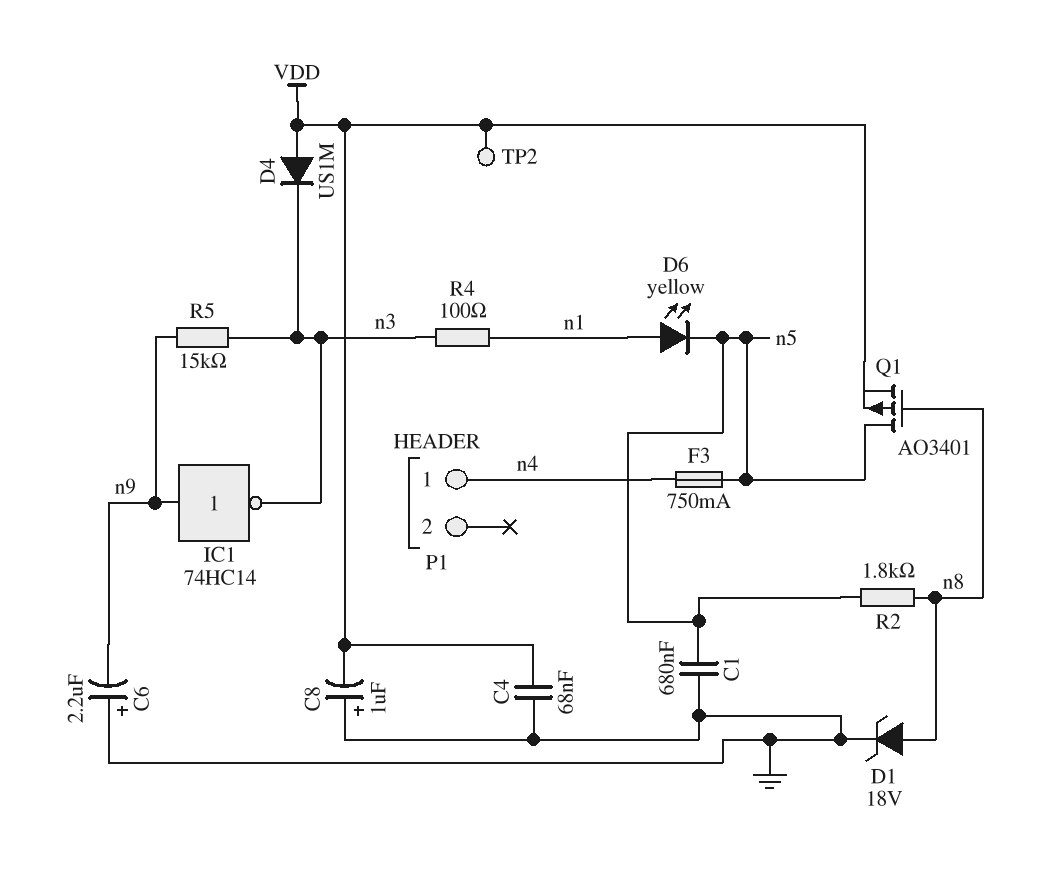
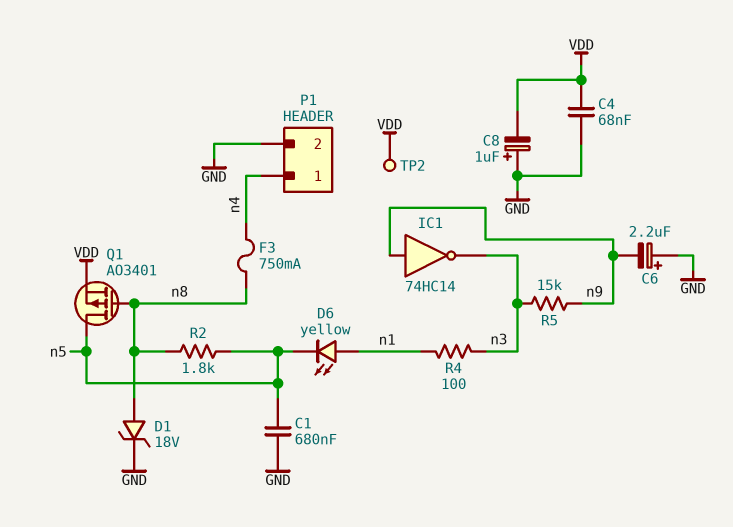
D4: diode US1M (A VDD, K n3) -> none
F3: 750mA (n4, n5) -> 750mA (n4, n8)
P1 pin 2: none -> GND

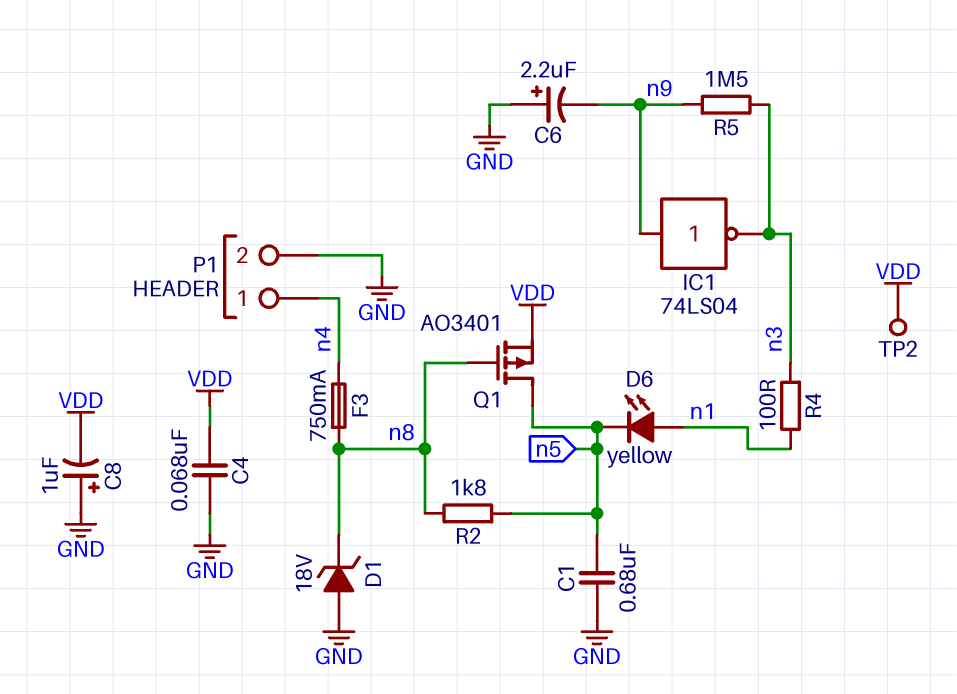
D1: zener 18V (A n8, K GND) -> zener 18V (A GND, K n8)
IC1: NOT 74HC14 (in n9, out n3) -> NOT 74LS04 (in n9, out n3)
R5: 15k (n3, n9) -> 1.5M (n3, n9)

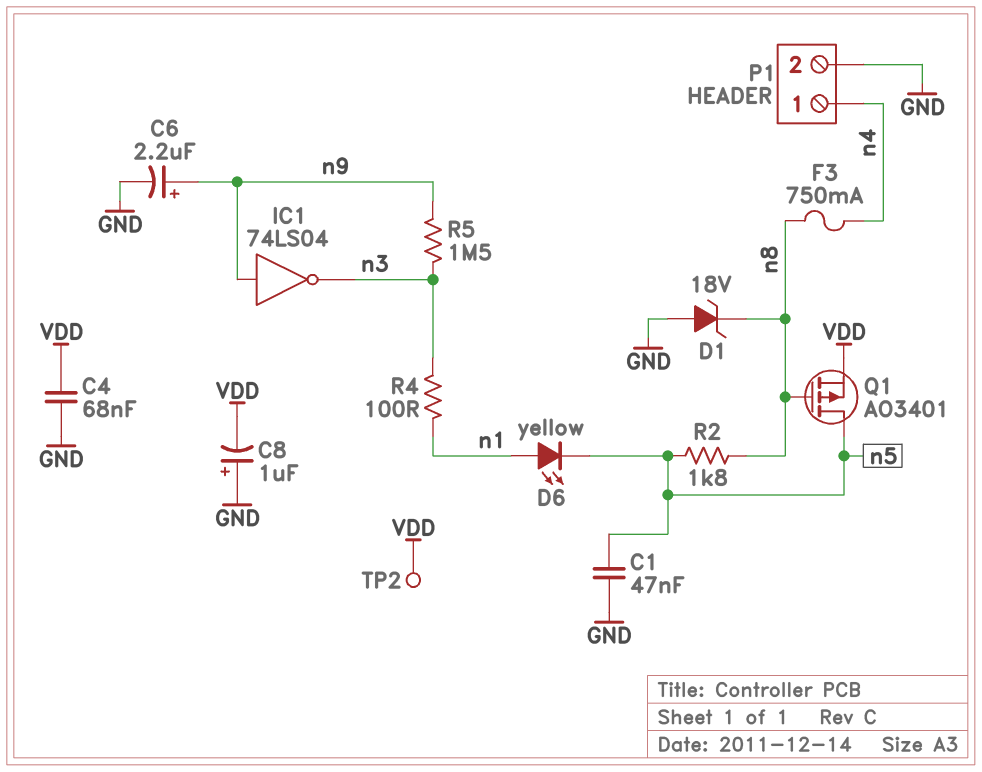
C1: 680nF (GND, n5) -> 47nF (GND, n5)
C6: 2.2uF (plus GND, minus n9) -> 2.2uF (plus n9, minus GND)

